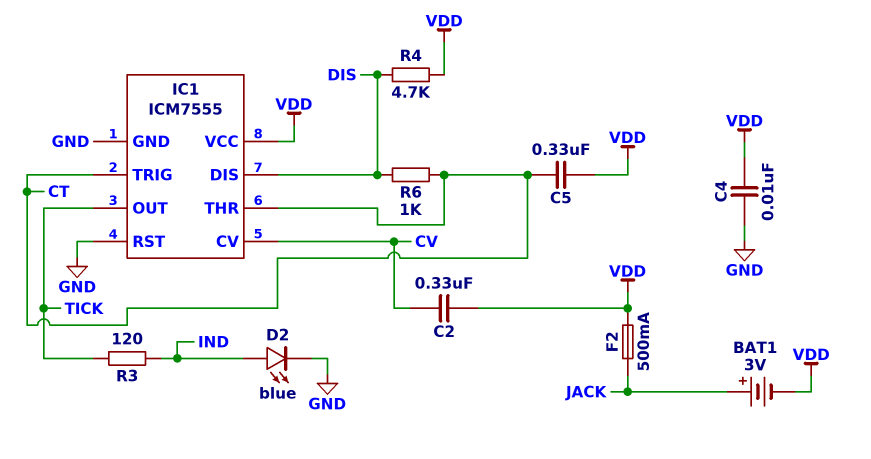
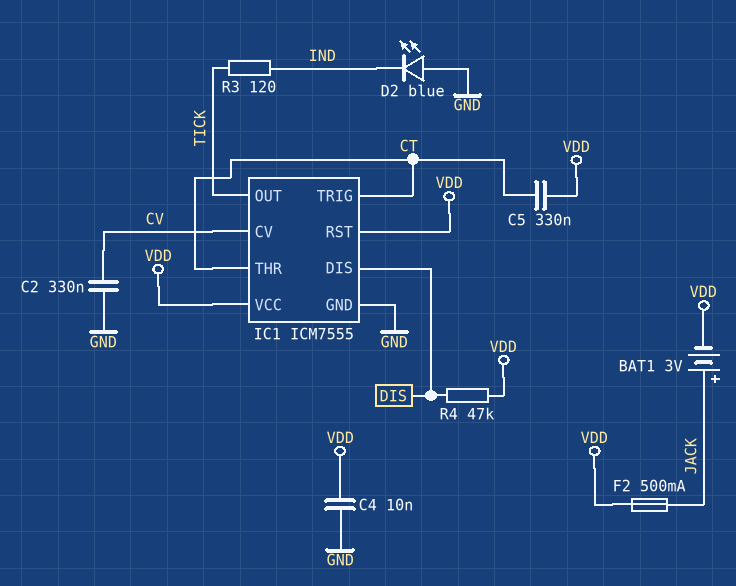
C2: 330nF (CV, VDD) -> 330nF (CV, GND)
D2: LED blue (A IND, K GND) -> LED blue (A GND, K IND)
IC1 pin RST: GND -> VDD
R4: 4.7k (DIS, VDD) -> 47k (DIS, VDD)
R6: 1k (CT, DIS) -> none

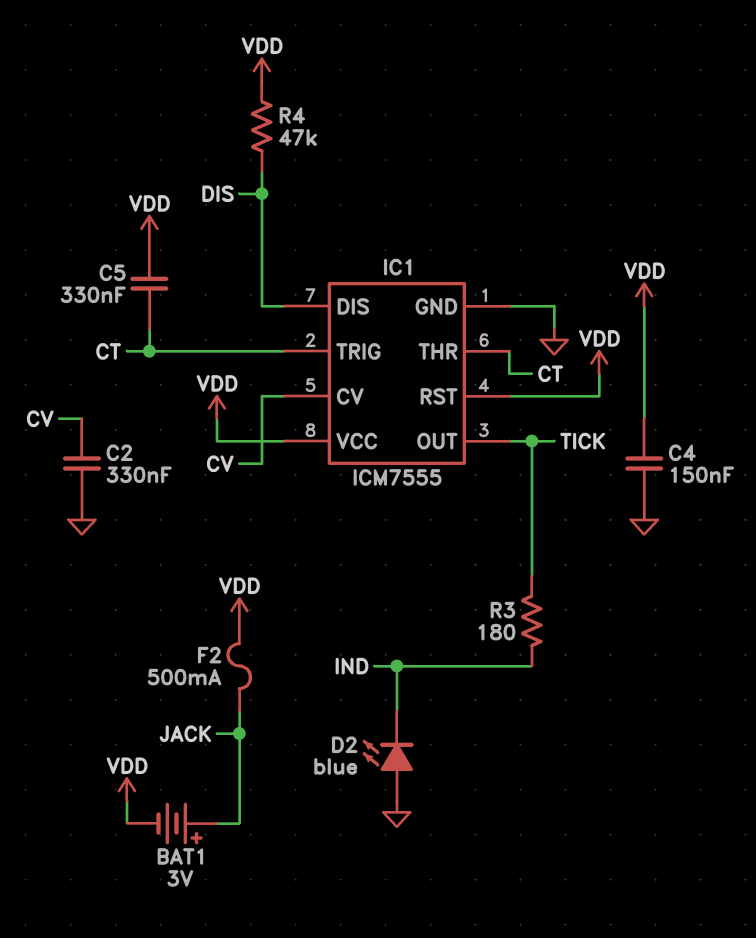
C4: 10nF (GND, VDD) -> 150nF (GND, VDD)
R3: 120 (IND, TICK) -> 180 (IND, TICK)

